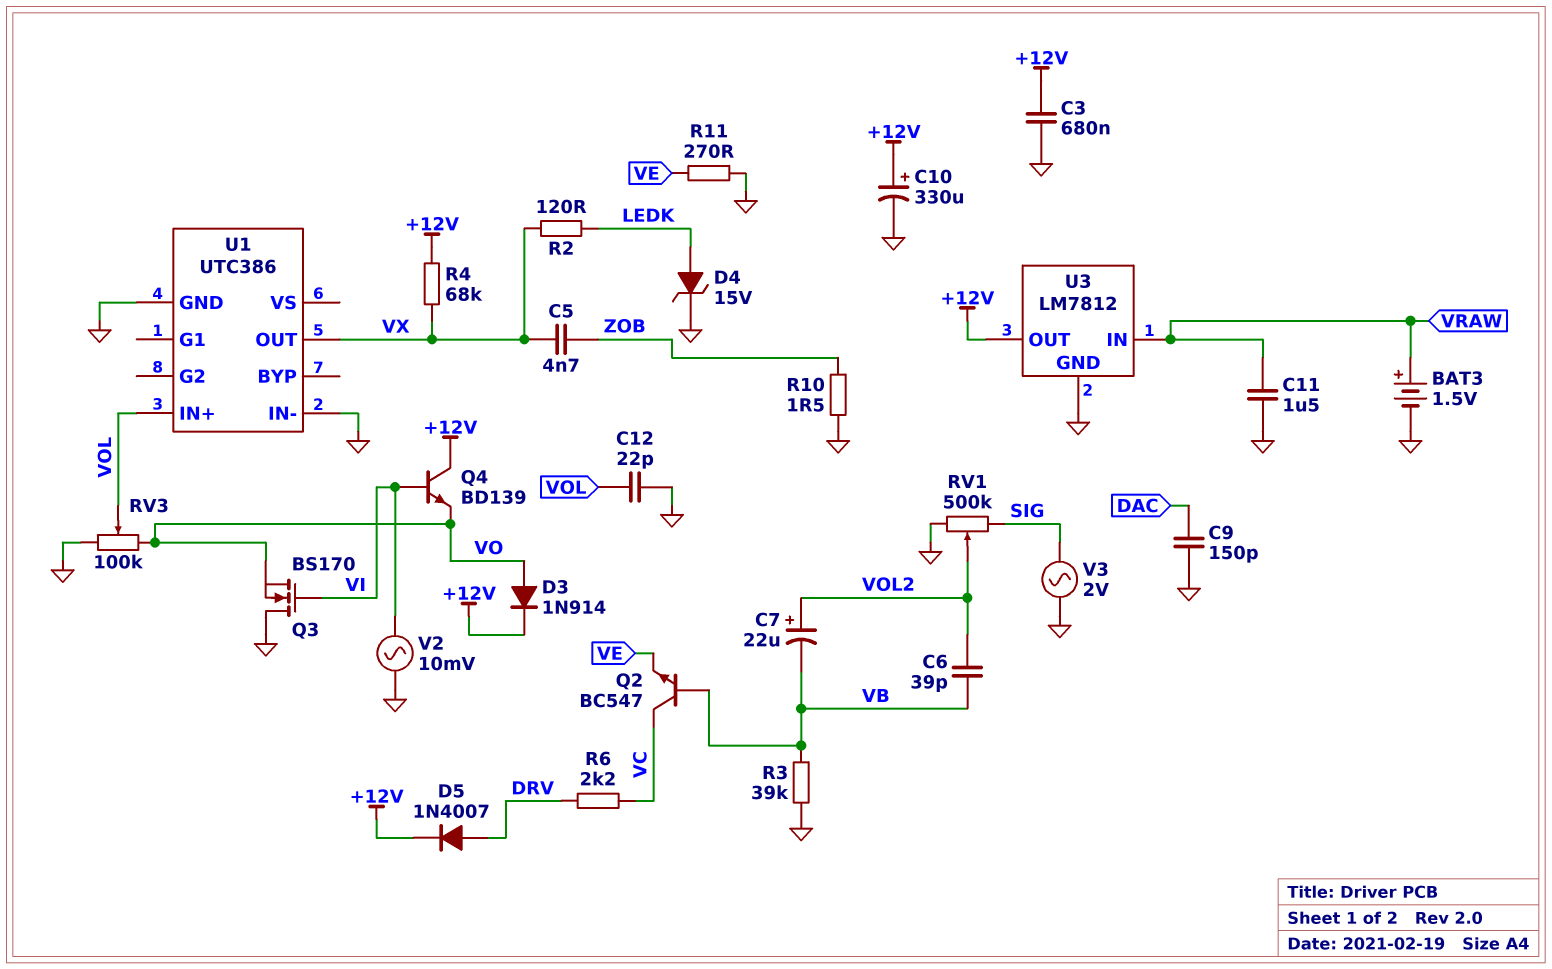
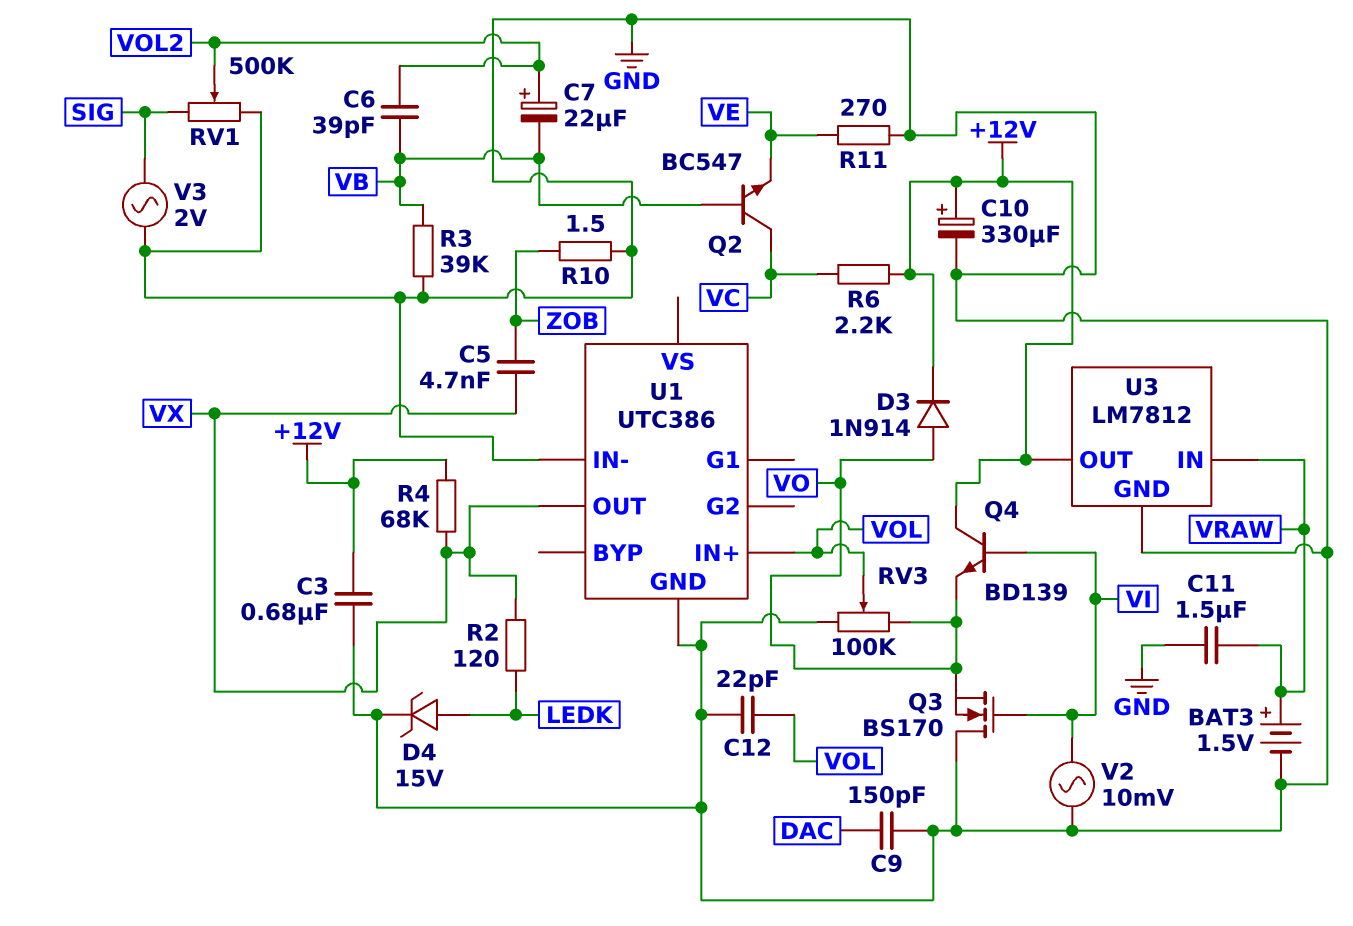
D5: diode 1N4007 (A DRV, K +12V) -> none
R6: 2.2k (DRV, VC) -> 2.2k (+12V, VC)

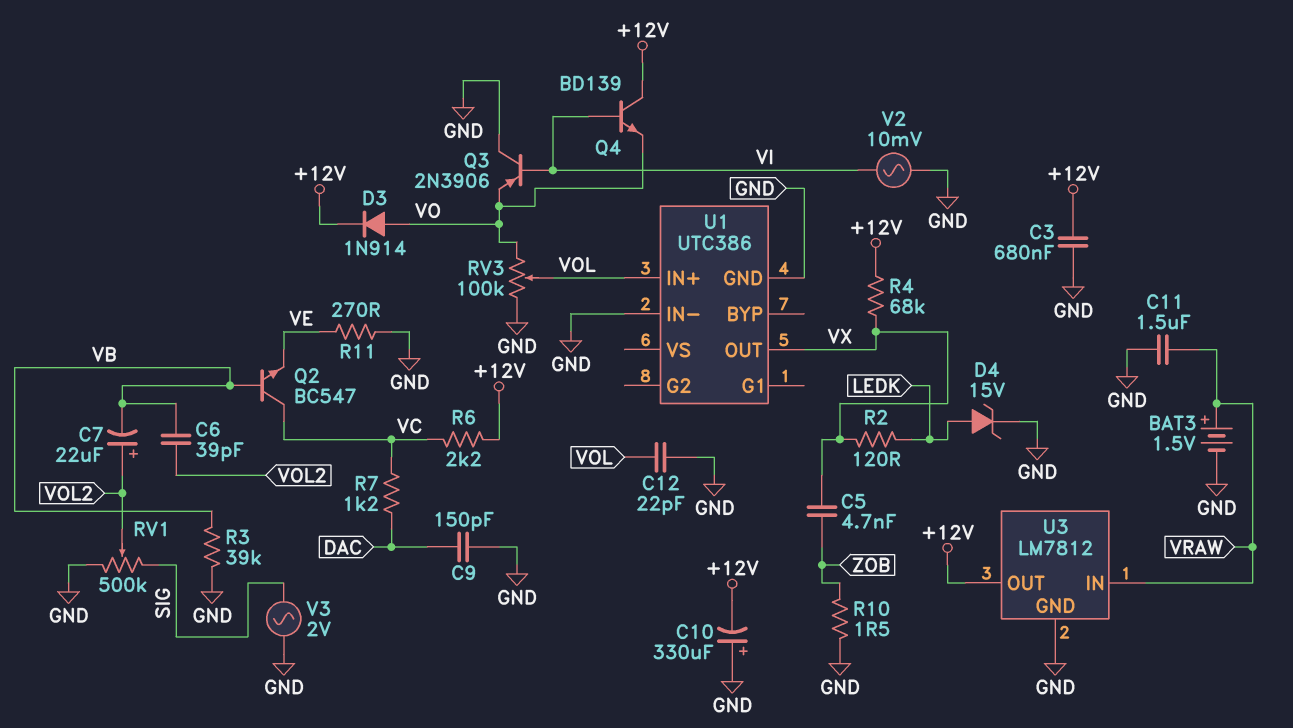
C10: 330uF (plus +12V, minus GND) -> 330uF (plus GND, minus +12V)
Q3: NMOS BS170 (G VI, D GND, S VO) -> PNP 2N3906 (B VI, C GND, E VO)
R7: none -> 1.2k (DAC, VC)

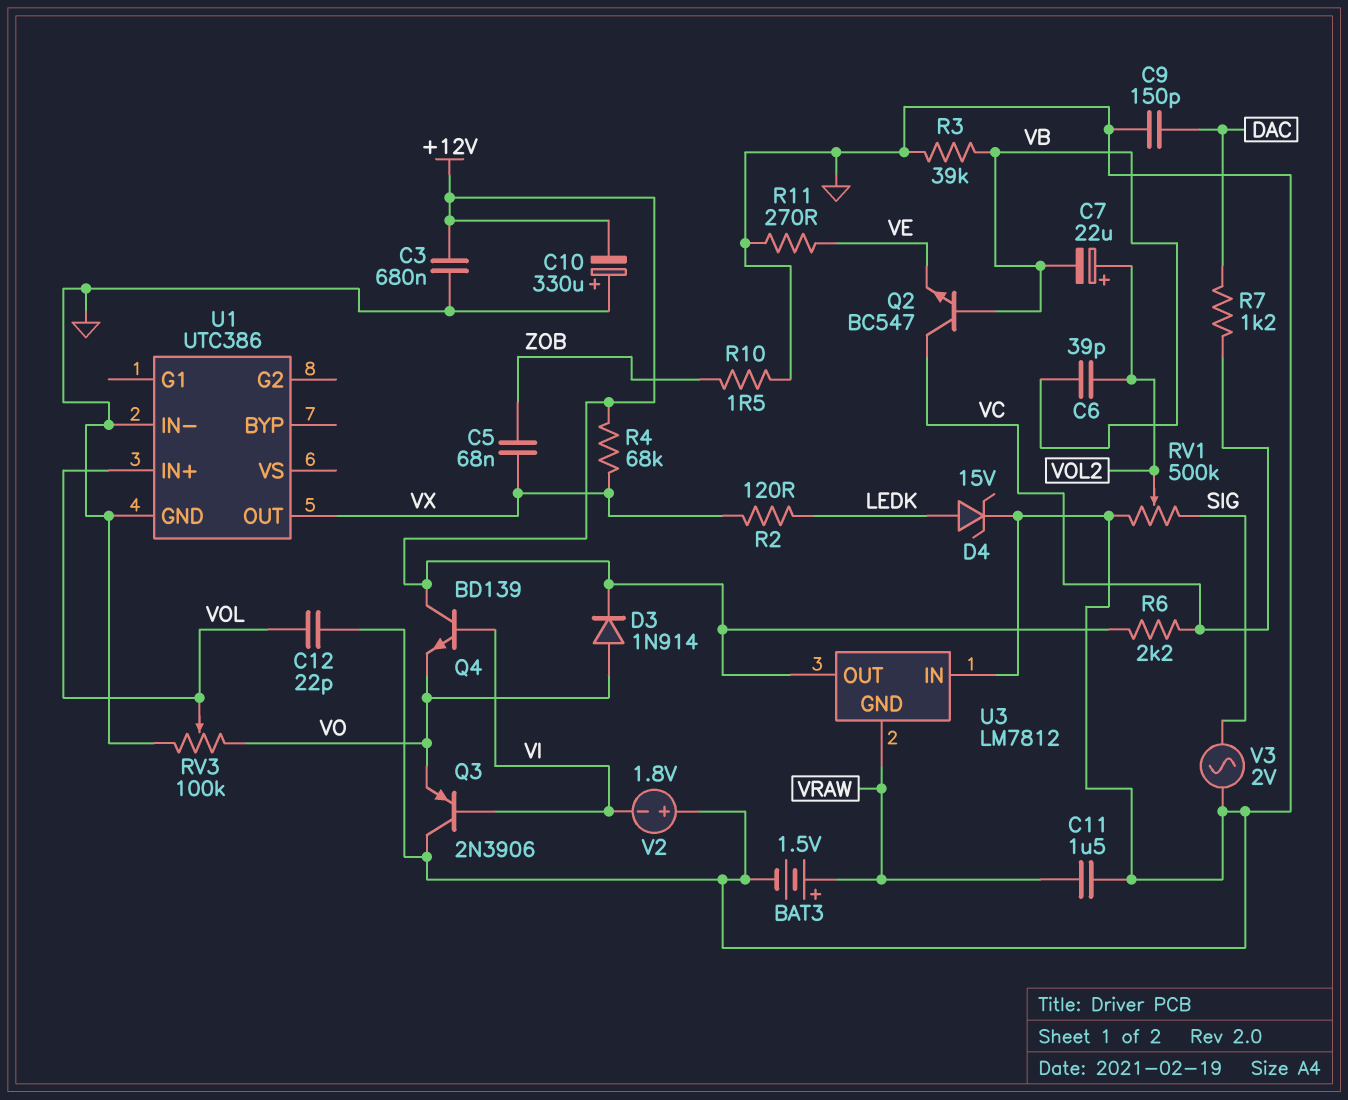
C5: 4.7nF (VX, ZOB) -> 68nF (VX, ZOB)
U3 pin GND: GND -> VRAW
U3 pin IN: VRAW -> GND
V2: AC 10mV (GND, VI) -> 1.8V (plus GND, minus VI)

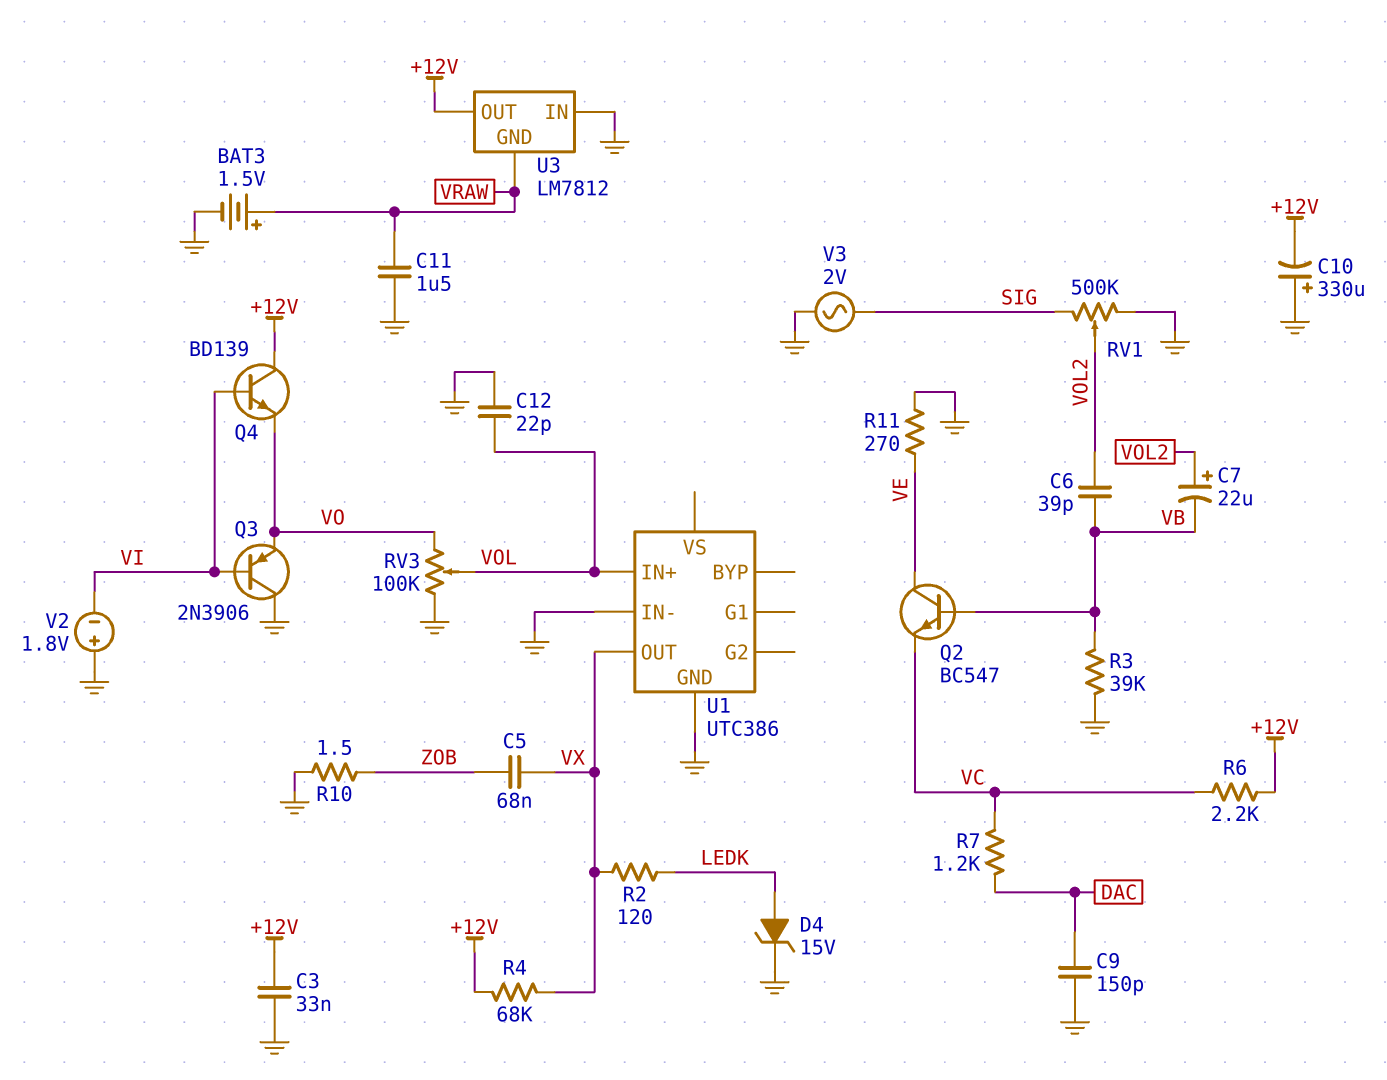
C3: 680nF (+12V, GND) -> 33nF (+12V, GND)
D3: diode 1N914 (A VO, K +12V) -> none
Q2: NPN BC547 (B VB, C VC, E VE) -> NPN BC547 (B VB, C VE, E VC)

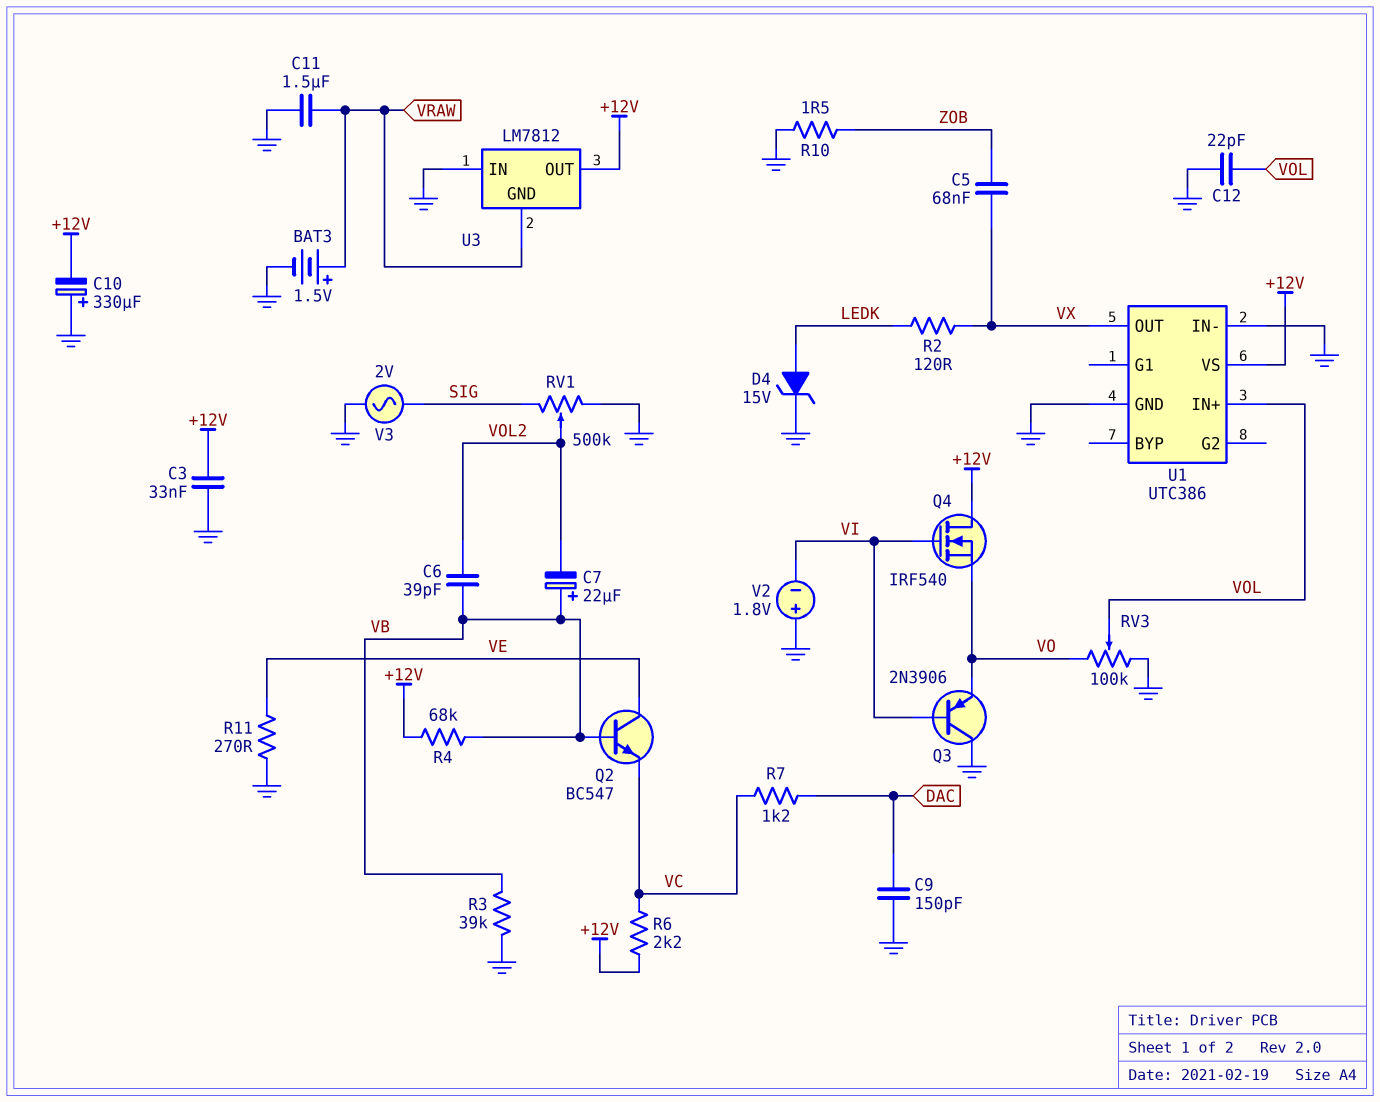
C7: 22uF (plus VOL2, minus VB) -> 22uF (plus VB, minus VOL2)
Q4: NPN BD139 (B VI, C +12V, E VO) -> NMOS IRF540 (G VI, D +12V, S VO)
R4: 68k (+12V, VX) -> 68k (+12V, VB)
U1 pin VS: none -> +12V

